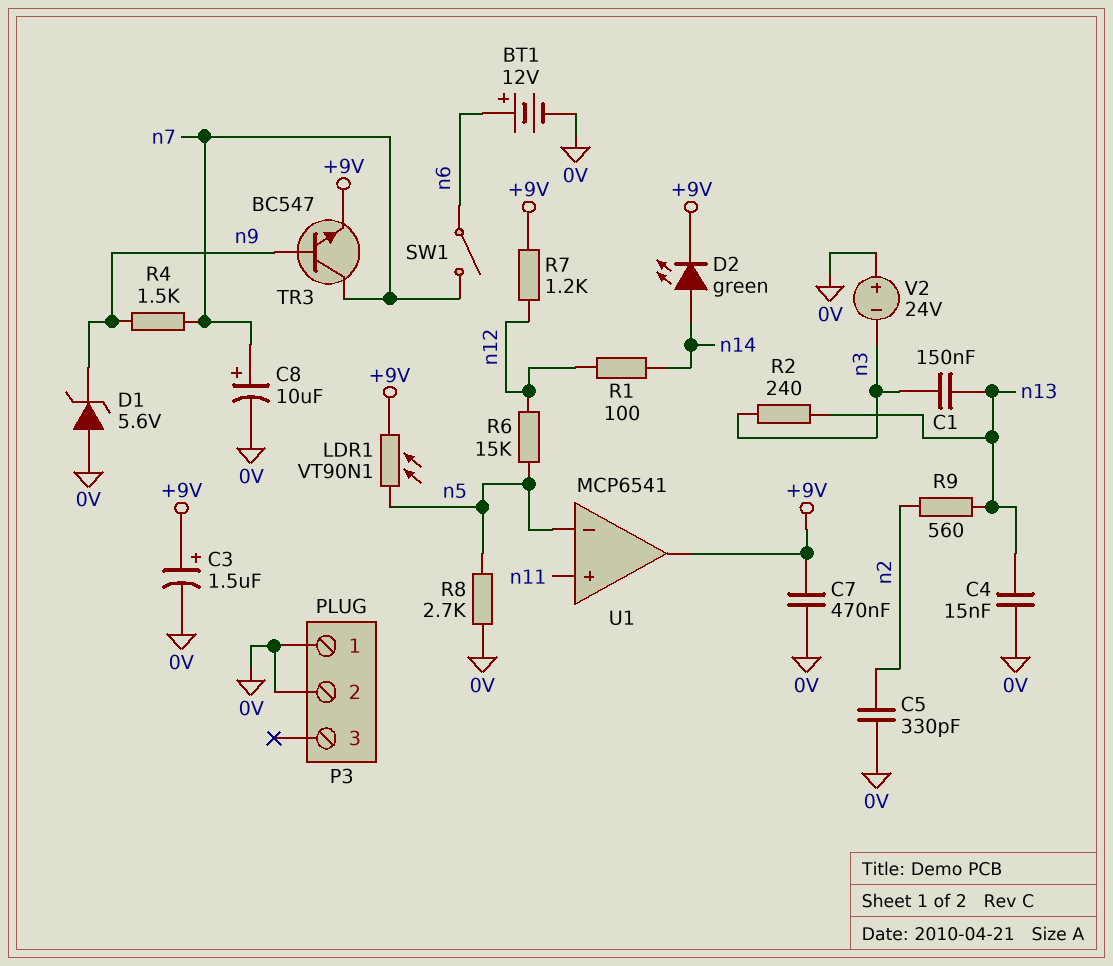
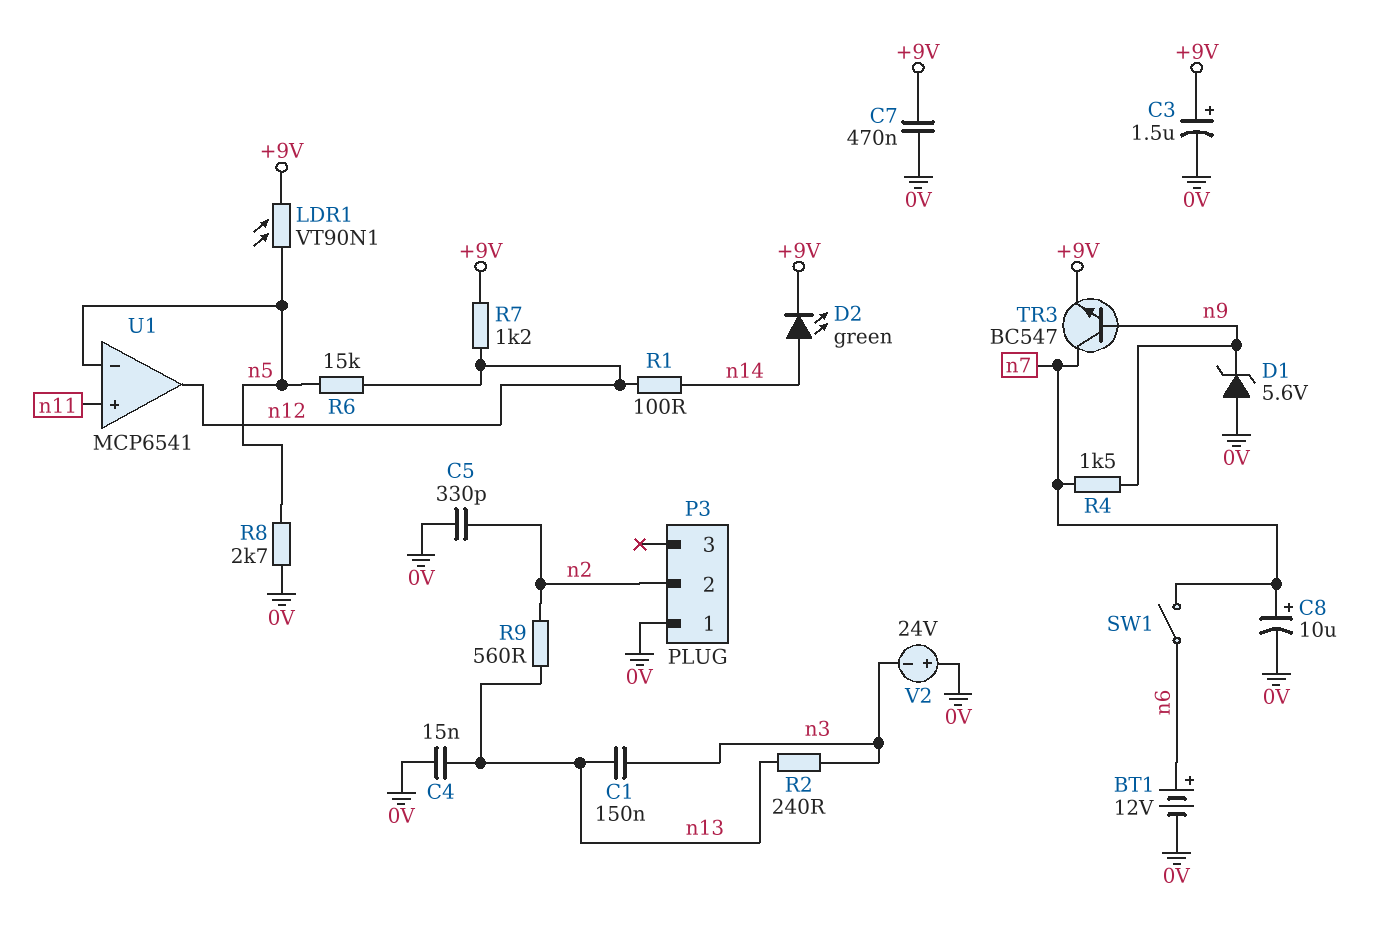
P3 pin 2: 0V -> n2
U1 pin out: +9V -> n12

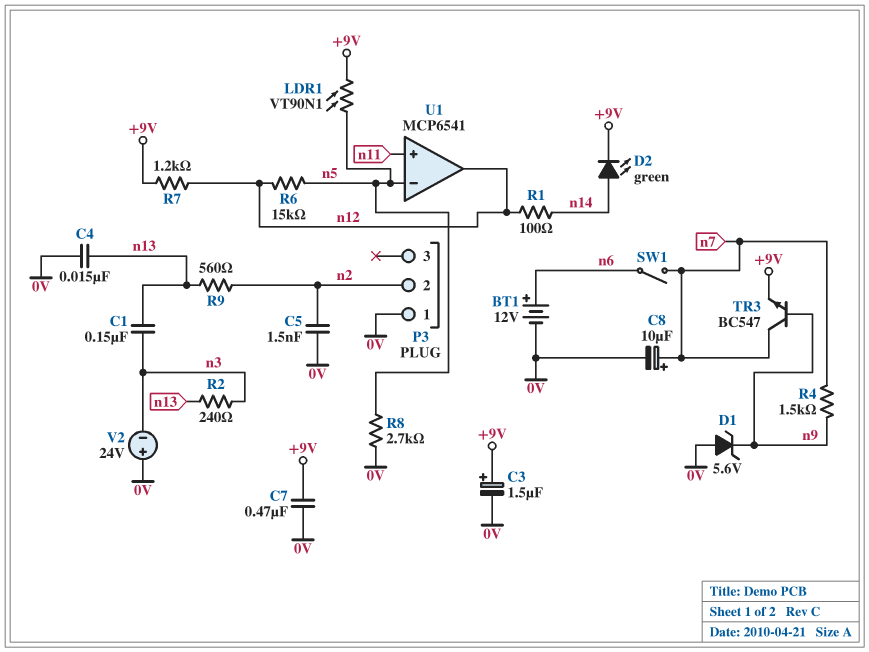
C5: 330pF (0V, n2) -> 1.5nF (0V, n2)

